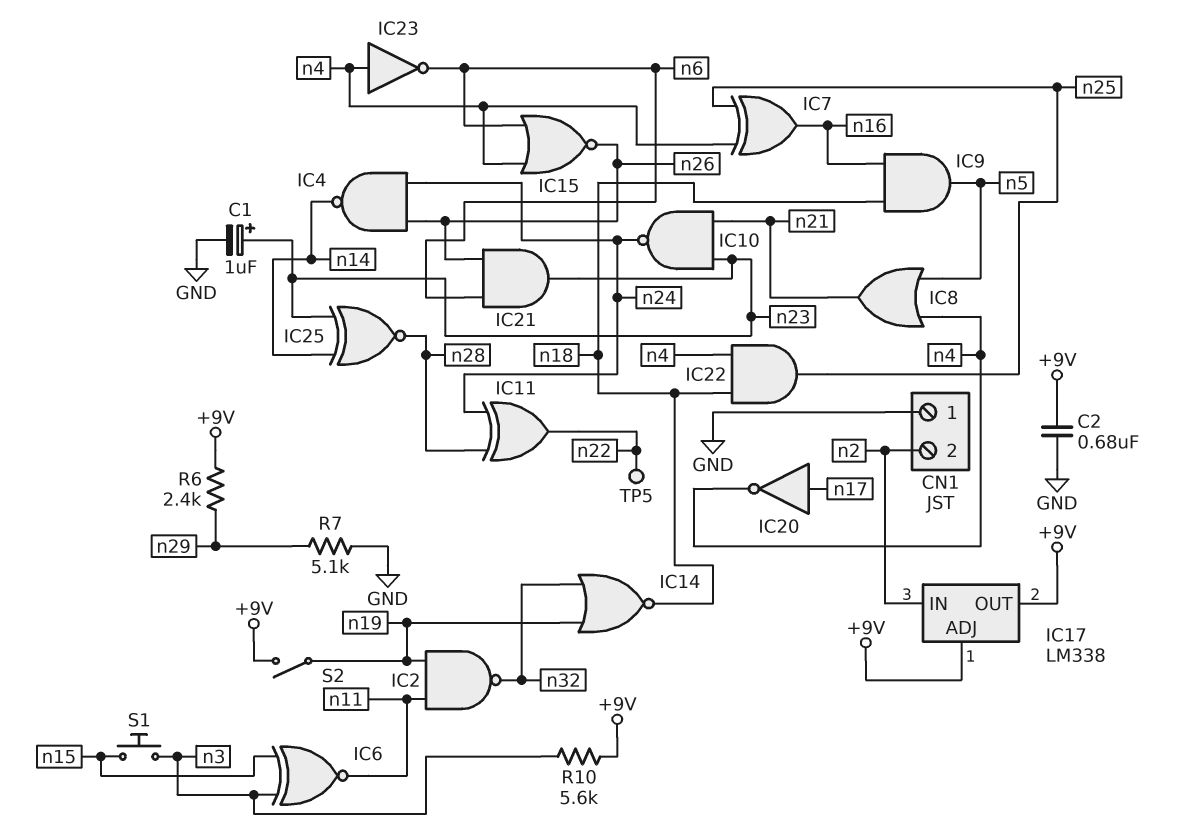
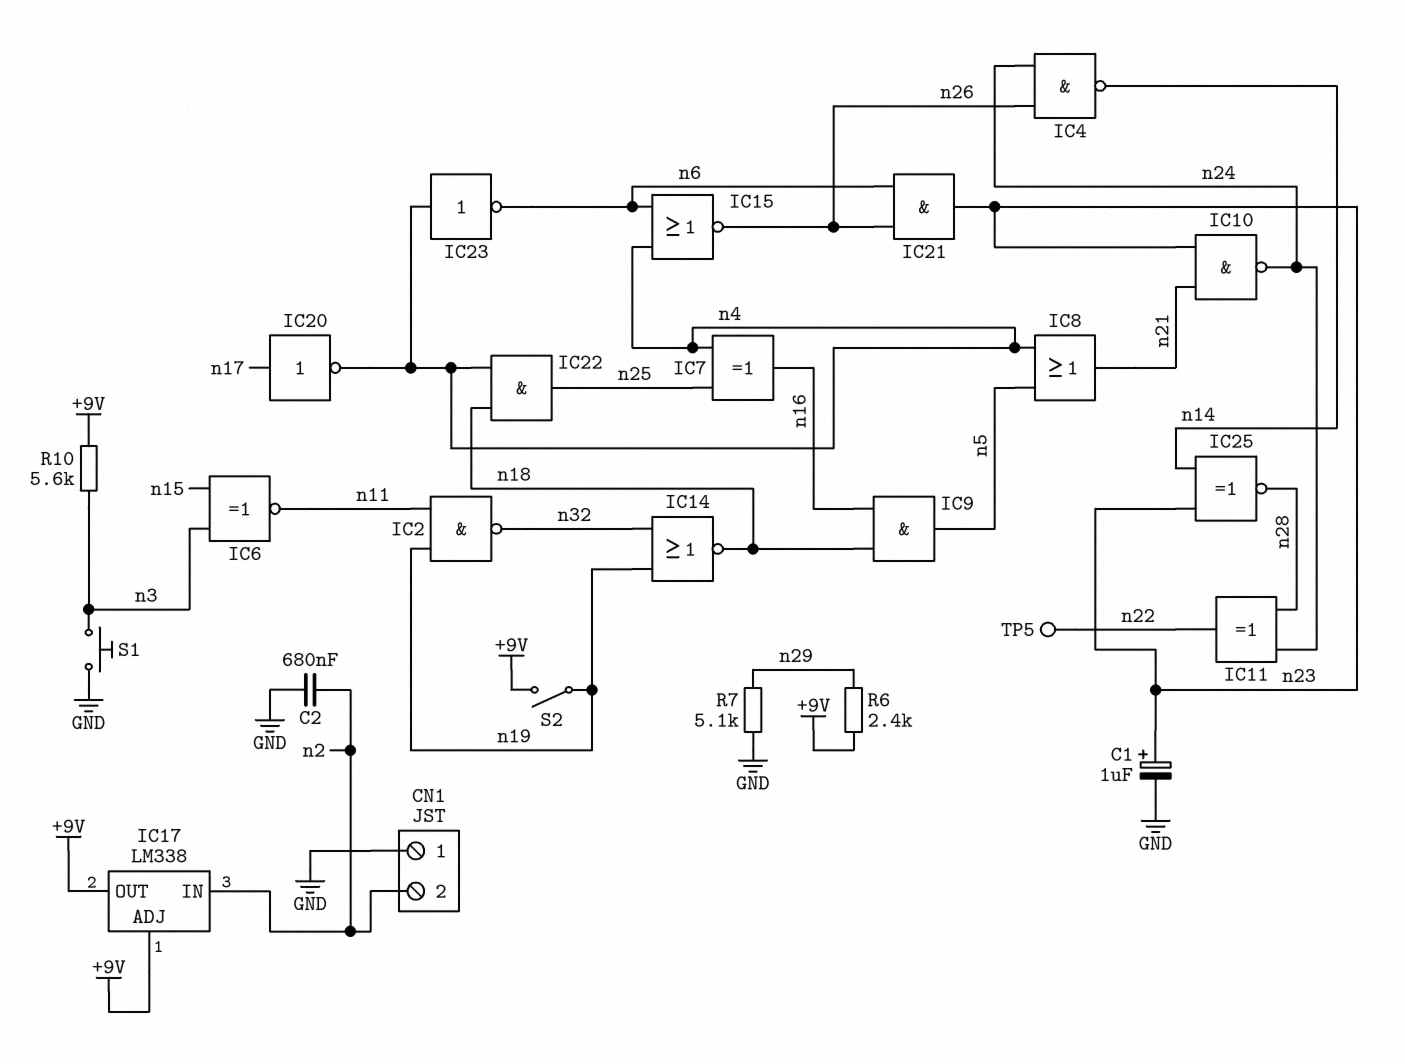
C2: 680nF (+9V, GND) -> 680nF (GND, n2)
S1: button (n3, n15) -> button (GND, n3)

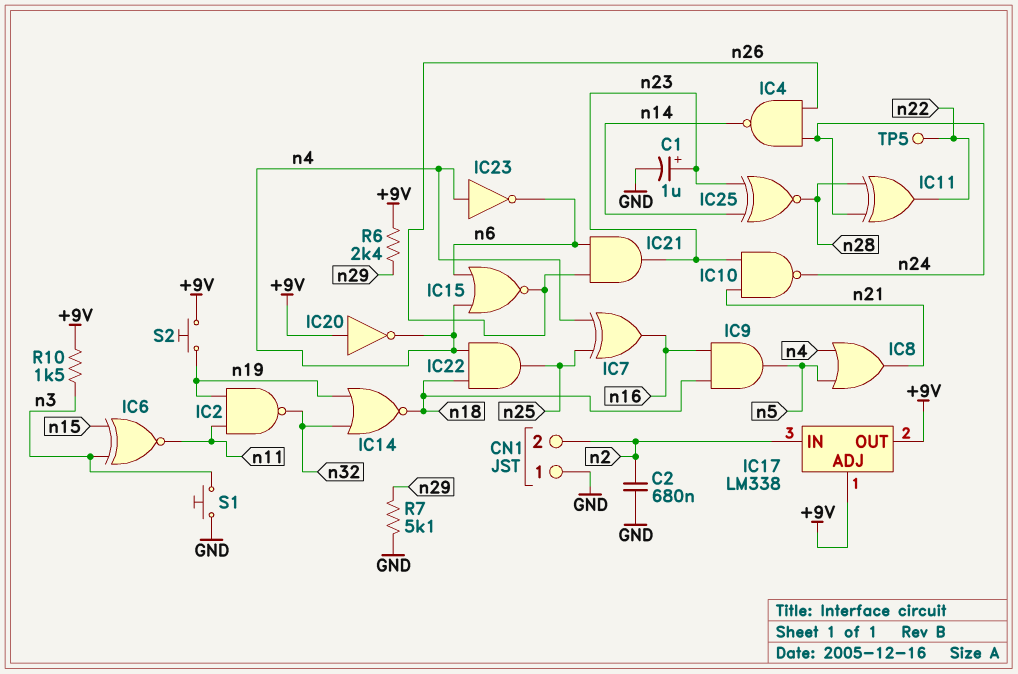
IC20: NOT (in n17, out n4) -> NOT (in +9V, out n4)
R10: 5.6k (+9V, n3) -> 1.5k (+9V, n3)
S2: switch (+9V, n19) -> button (+9V, n19)

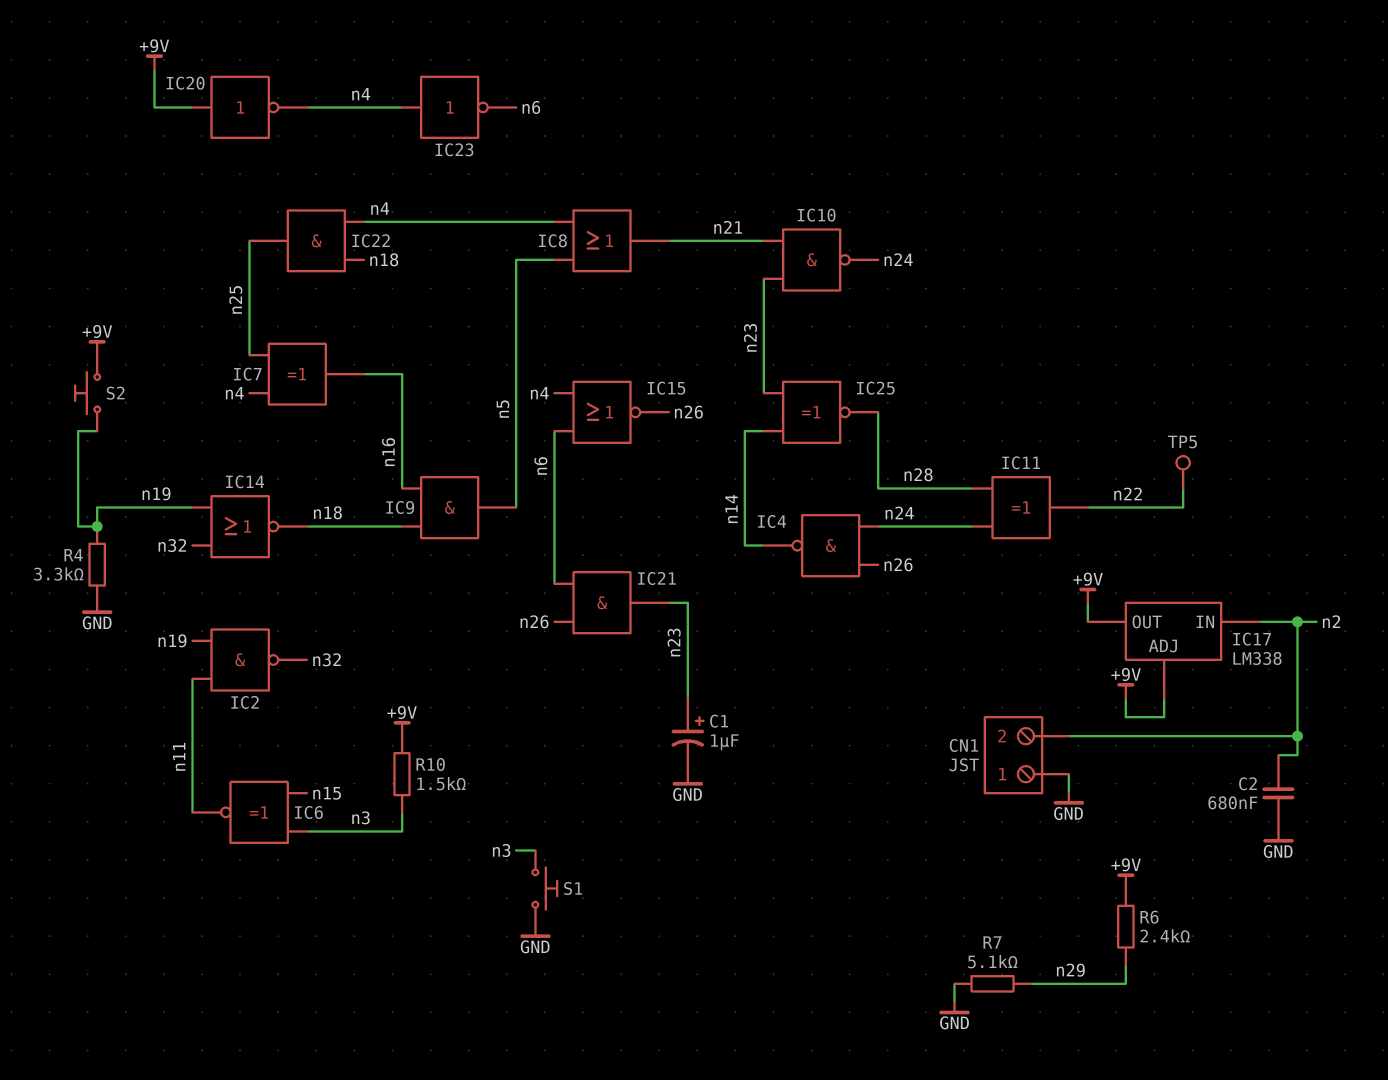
R4: none -> 3.3k (GND, n19)

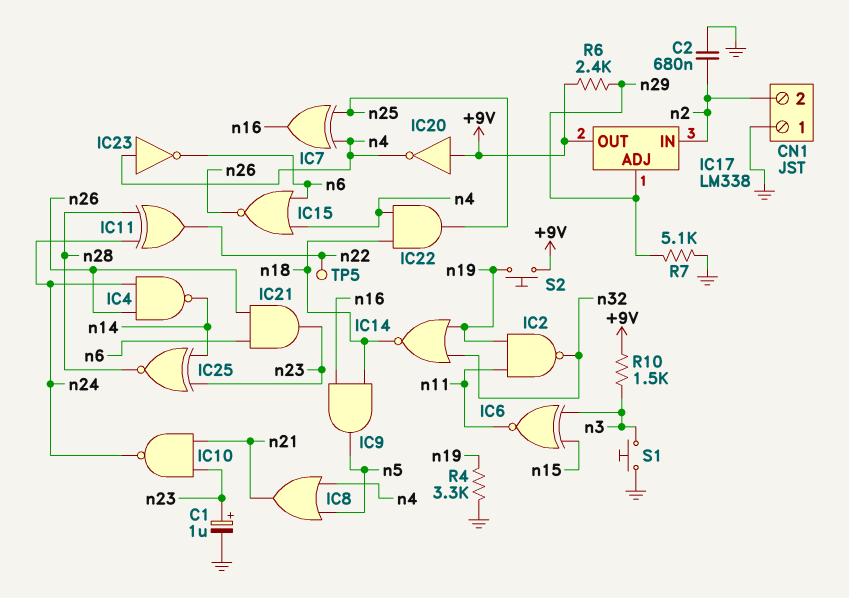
IC17 pin ADJ: +9V -> n29

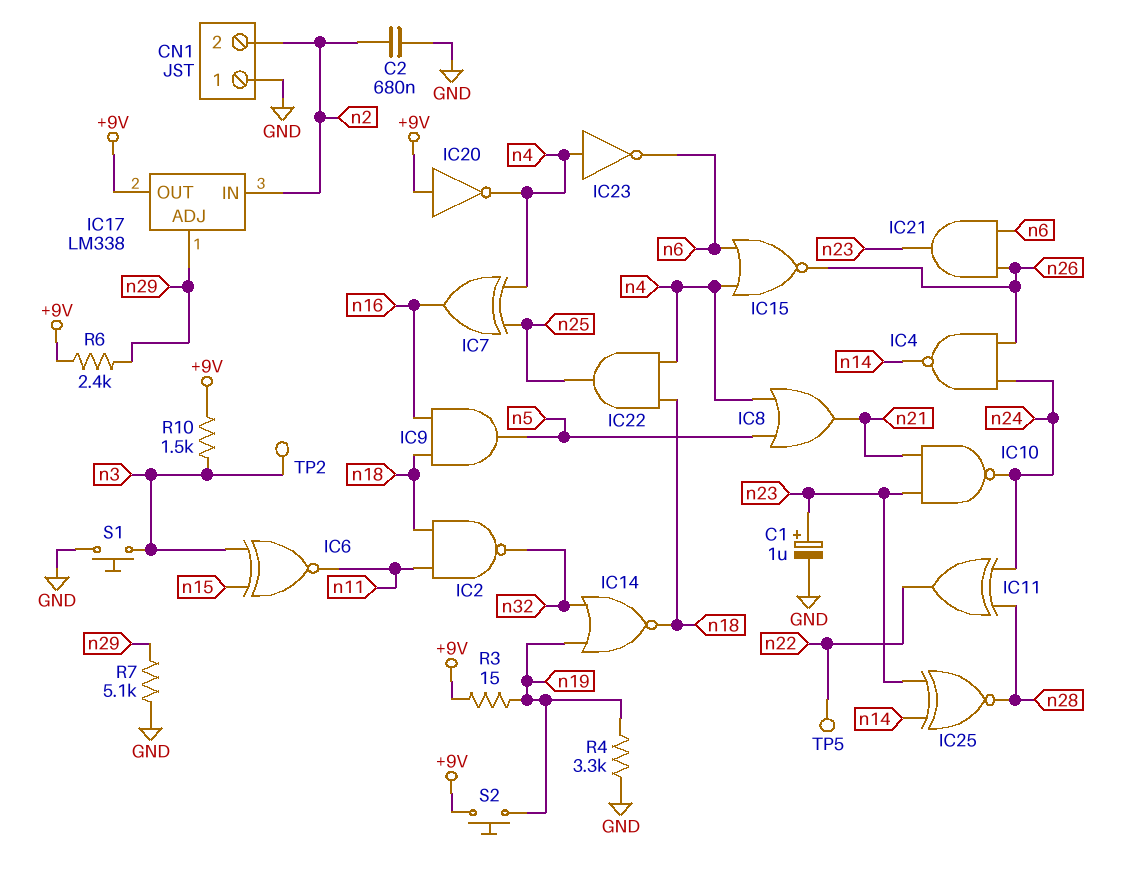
IC2: NAND (in n11, in n19, out n32) -> NAND (in n11, in n18, out n32)
R3: none -> 15 (+9V, n19)
TP2: none -> test point (n3)

